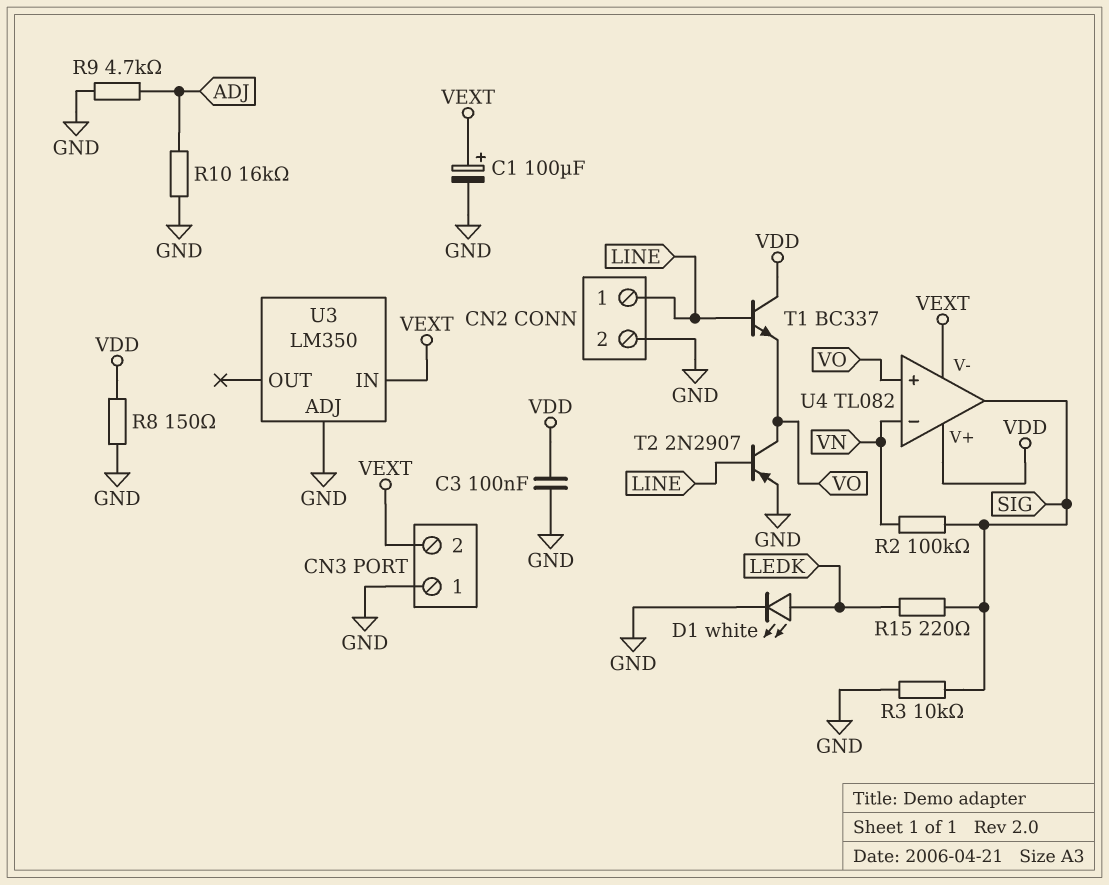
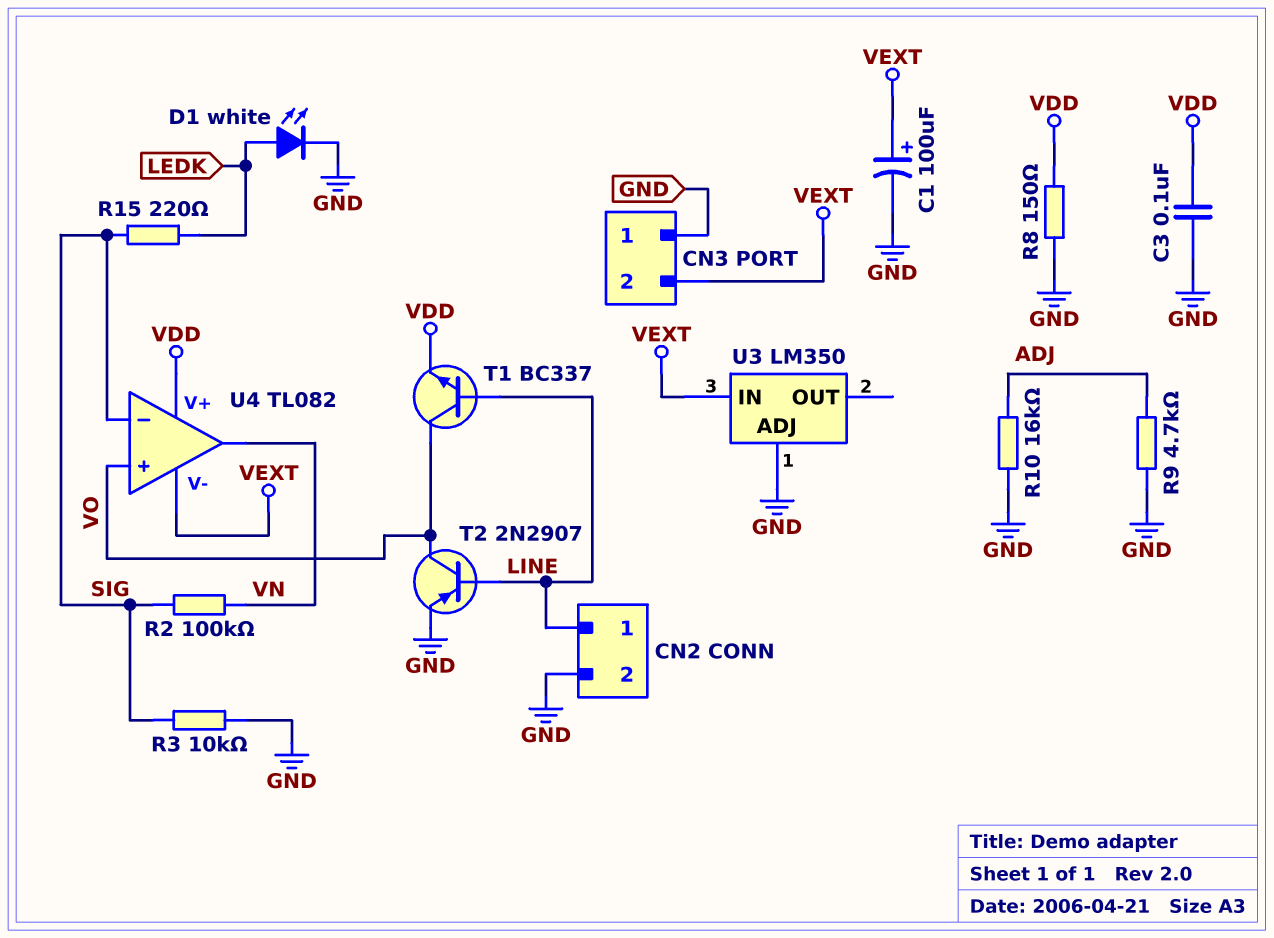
T1: NPN BC337 (B LINE, C VDD, E VO) -> NPN BC337 (B LINE, C VO, E VDD)
U4 pin in-: VN -> SIG
U4 pin out: SIG -> VN

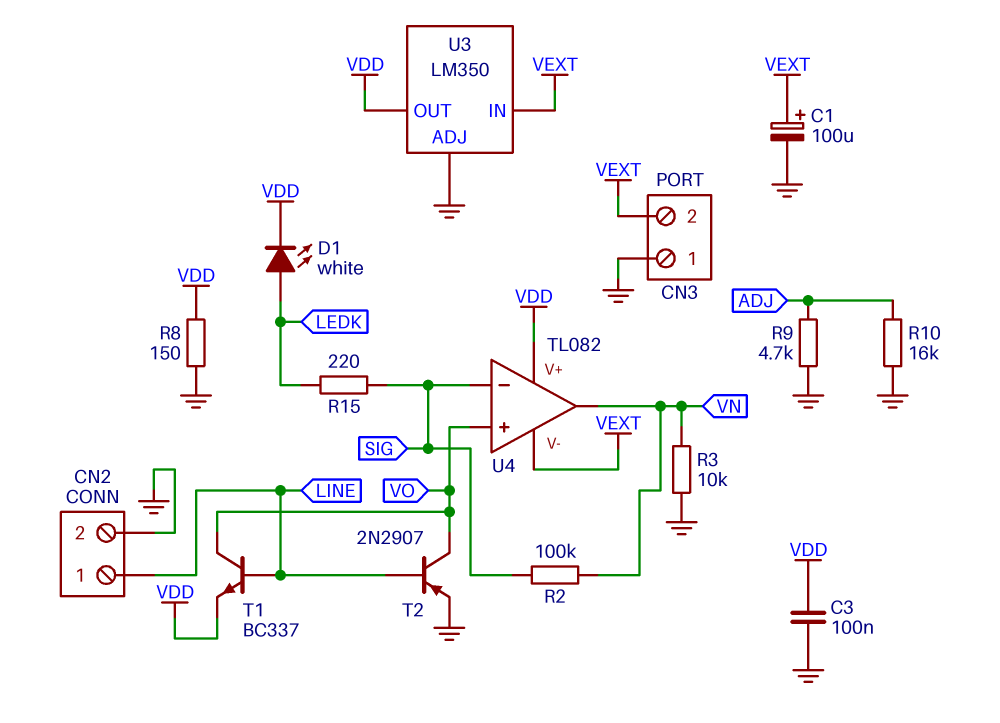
D1: LED white (A LEDK, K GND) -> LED white (A LEDK, K VDD)
R3: 10k (GND, SIG) -> 10k (GND, VN)
U3 pin OUT: none -> VDD

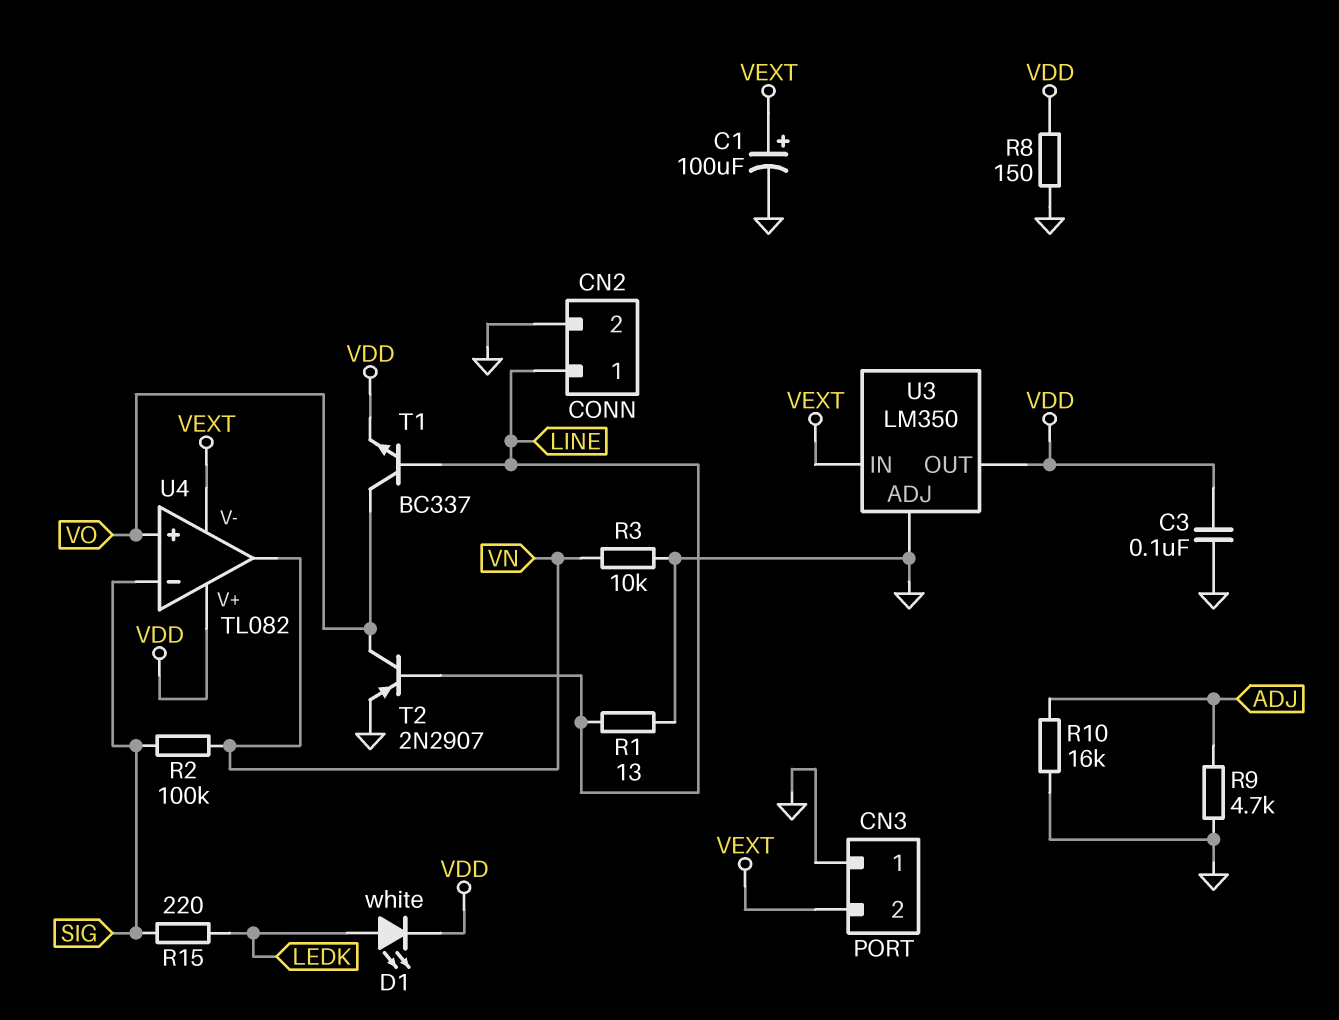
R1: none -> 13 (GND, LINE)

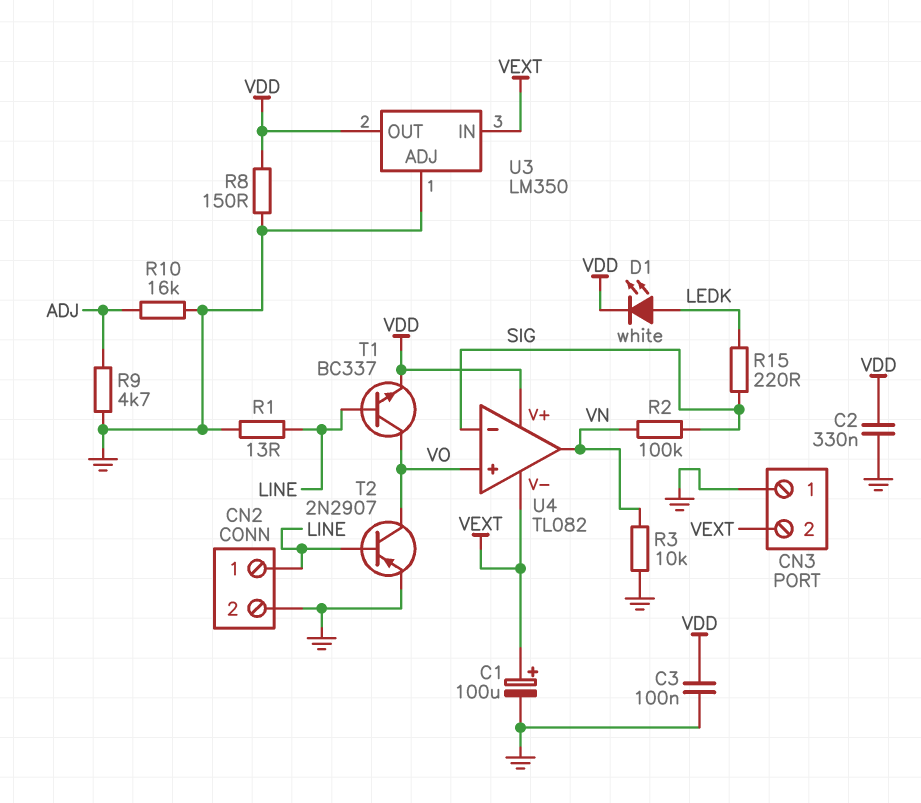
C2: none -> 330nF (GND, VDD)

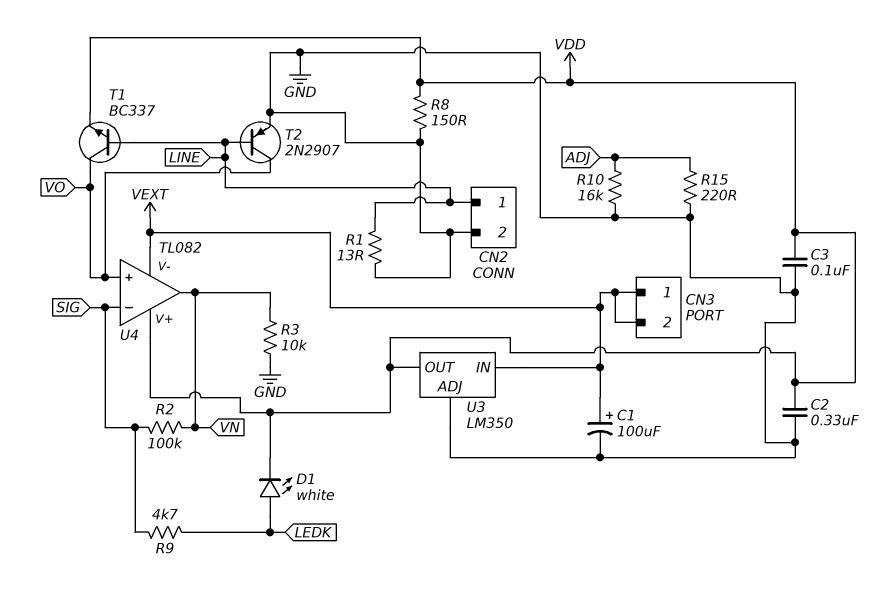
CN3 pin 1: GND -> VEXT
R9: 4.7k (ADJ, GND) -> 4.7k (LEDK, SIG)
R15: 220 (LEDK, SIG) -> 220 (ADJ, GND)

